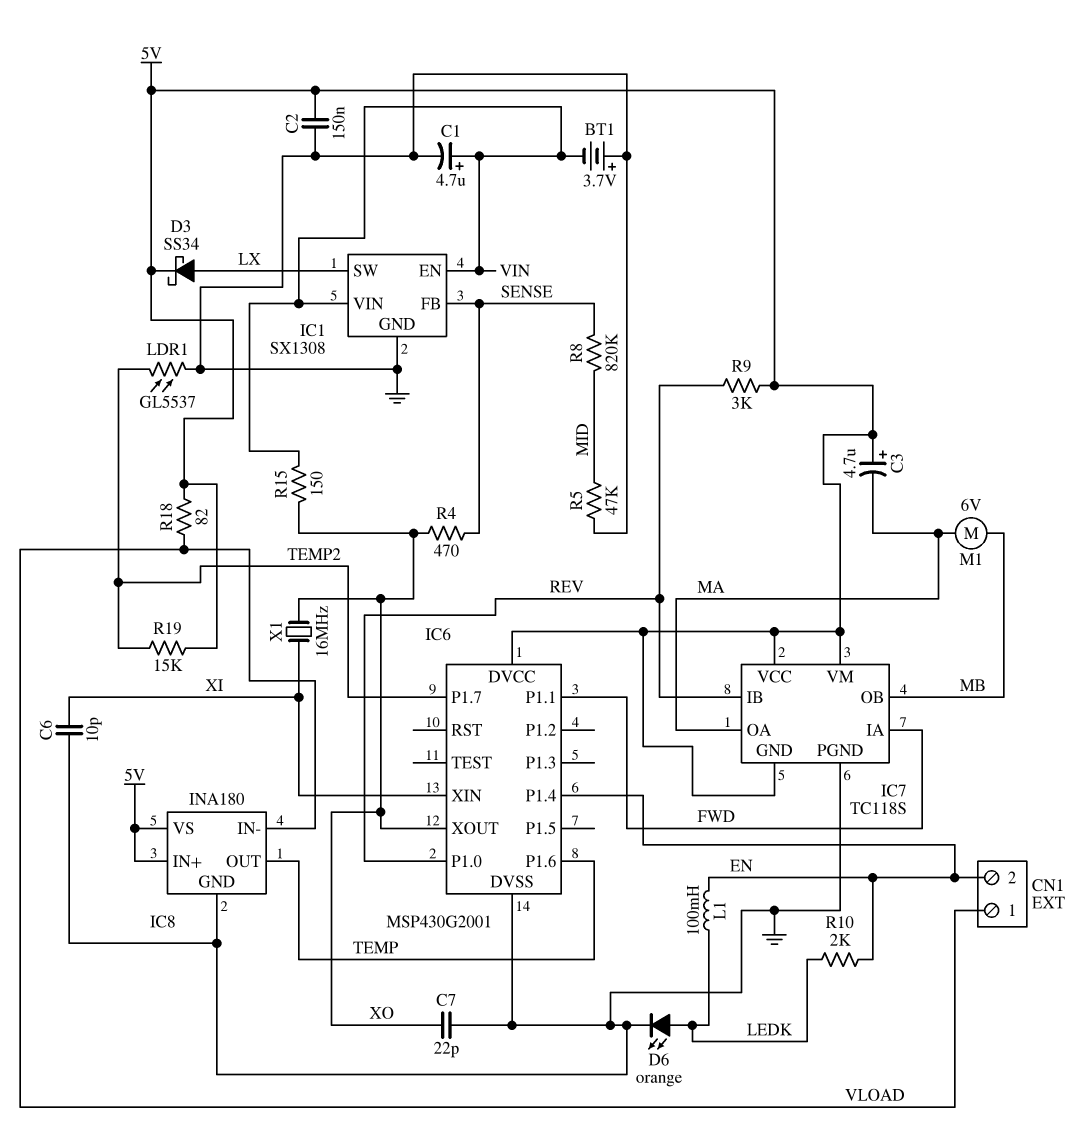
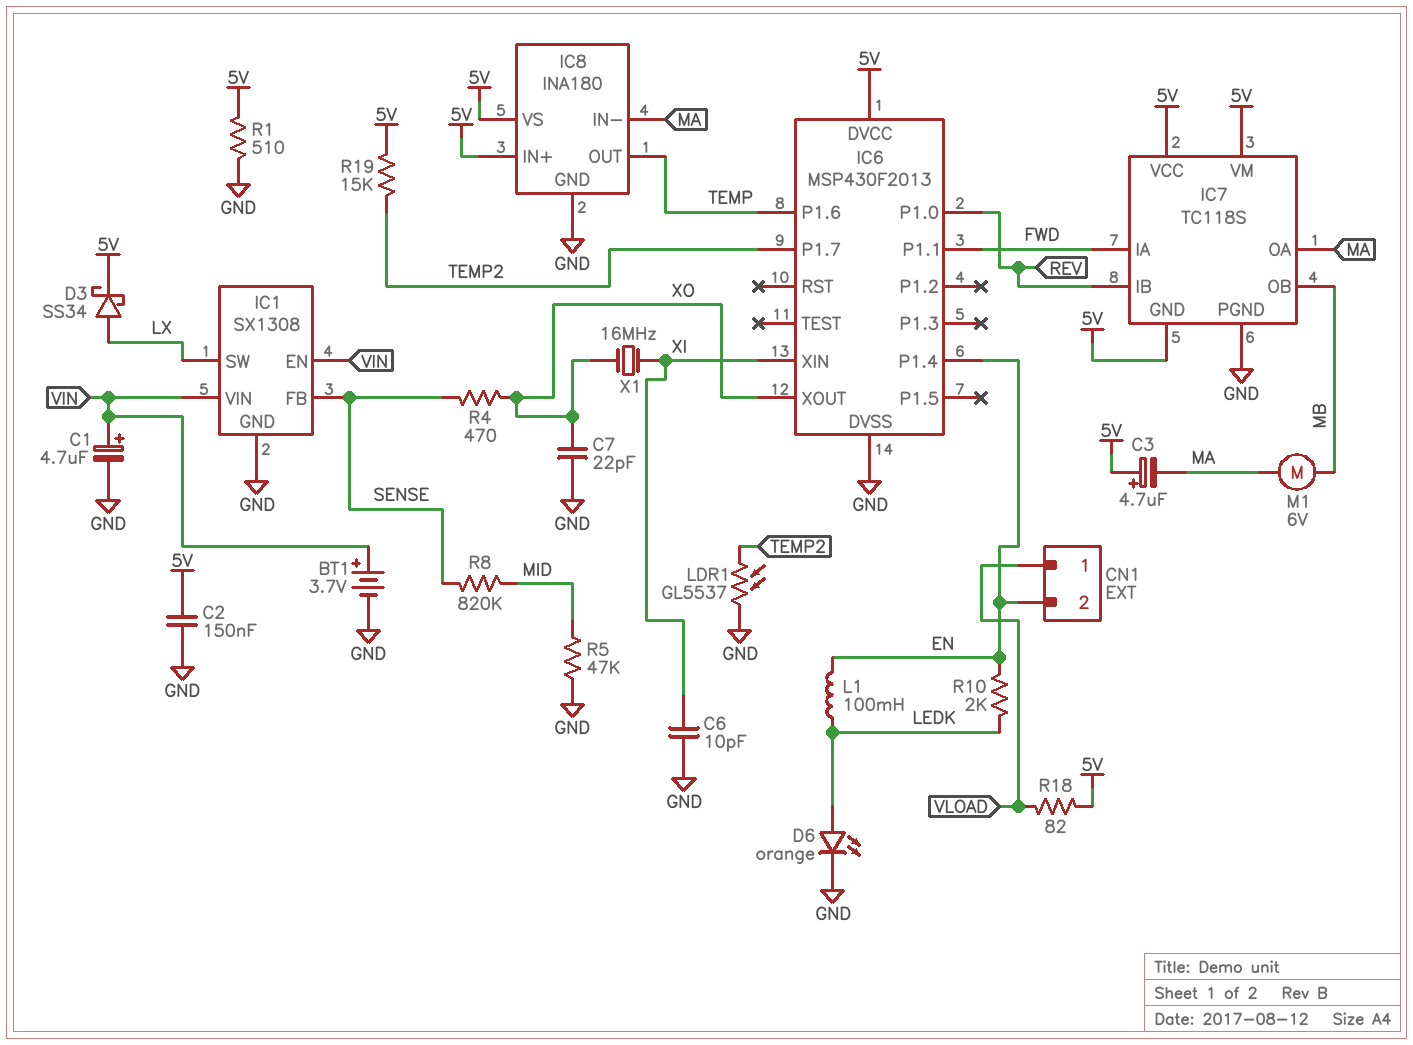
BT1: 3.7V (plus GND, minus VIN) -> 3.7V (plus VIN, minus GND)
IC6: MSP430G2001 -> MSP430F2013
IC8 pin IN-: VLOAD -> MA
R1: none -> 510 (5V, GND)
R9: 3k (5V, REV) -> none
R15: 150 (VIN, XO) -> none

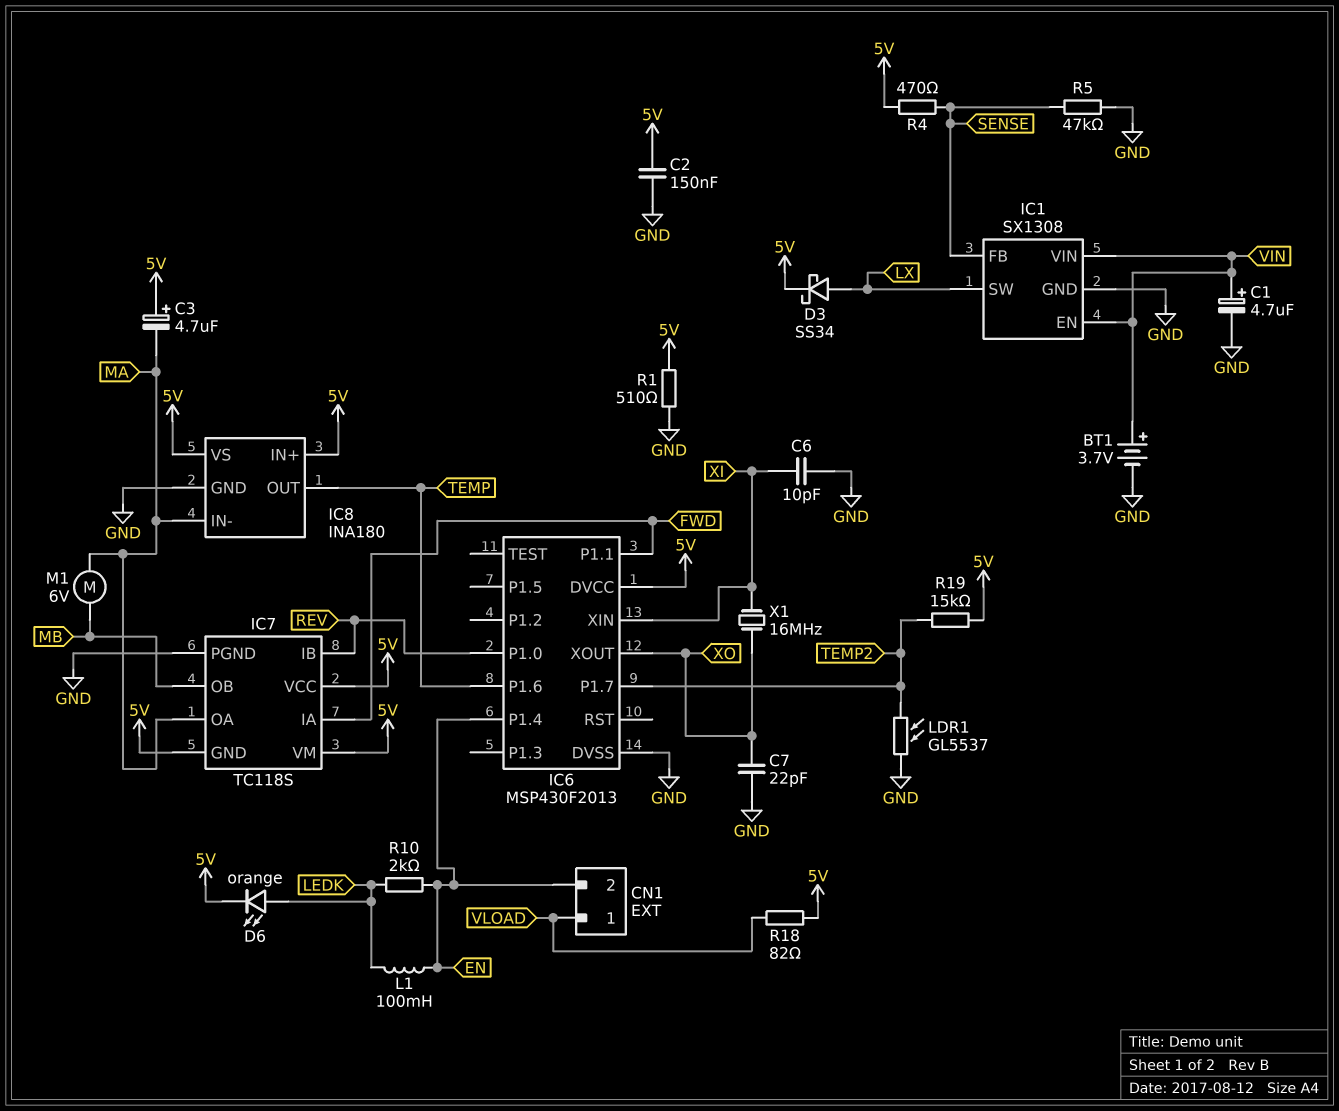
D6: LED orange (A LEDK, K GND) -> LED orange (A LEDK, K 5V)
R4: 470 (SENSE, XO) -> 470 (5V, SENSE)
R5: 47k (GND, MID) -> 47k (GND, SENSE)
R8: 820k (MID, SENSE) -> none

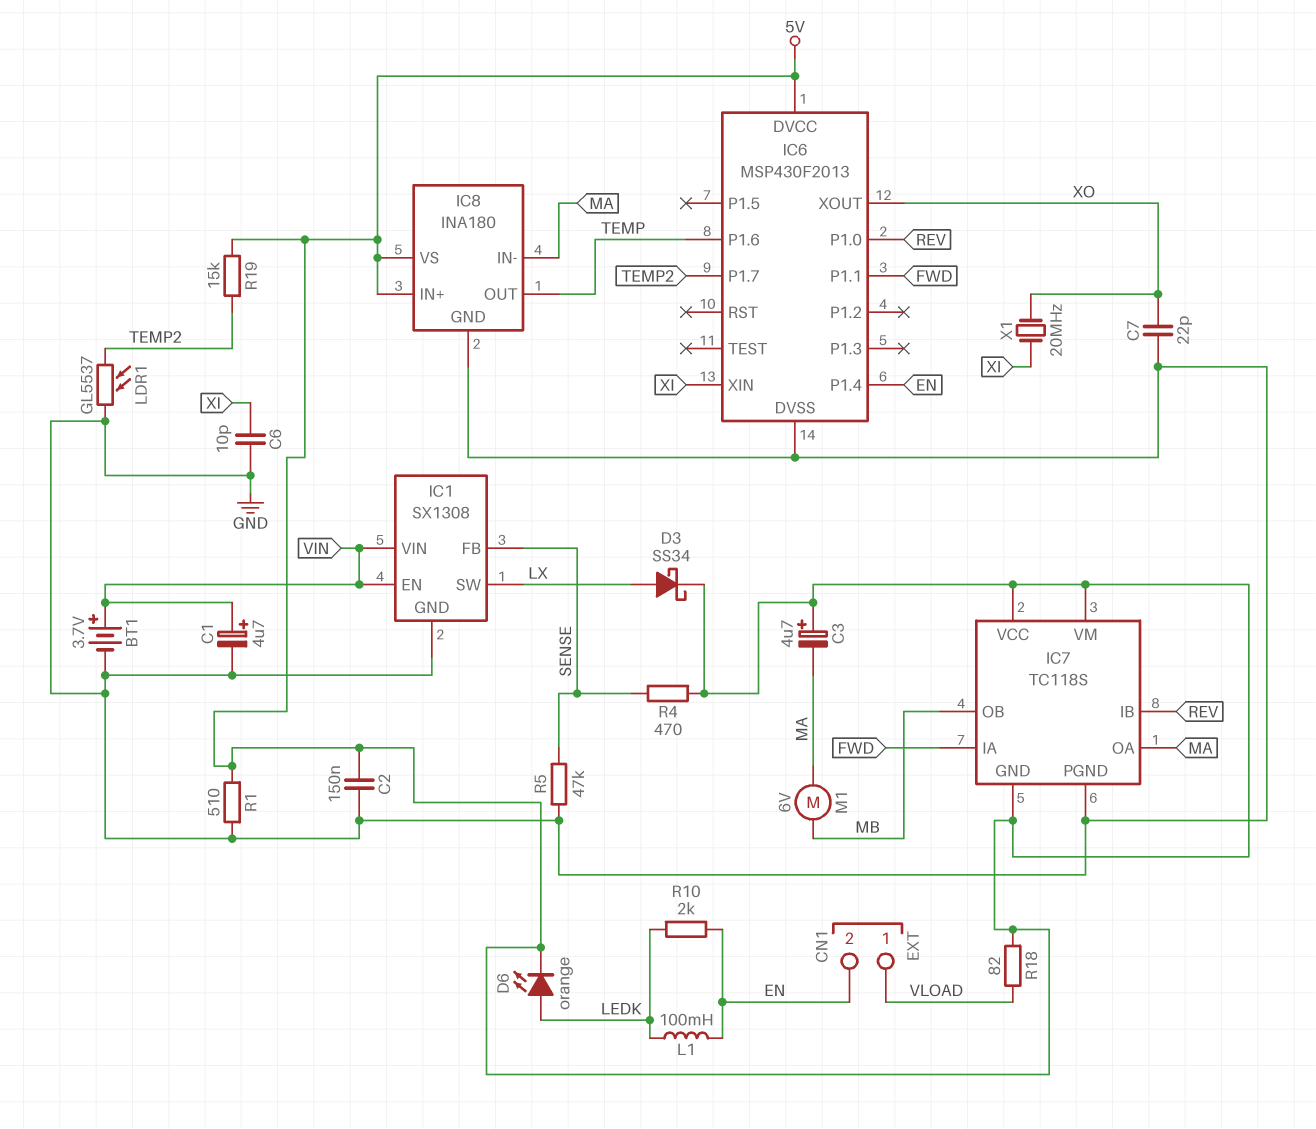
X1: 16MHz (XI, XO) -> 20MHz (XI, XO)

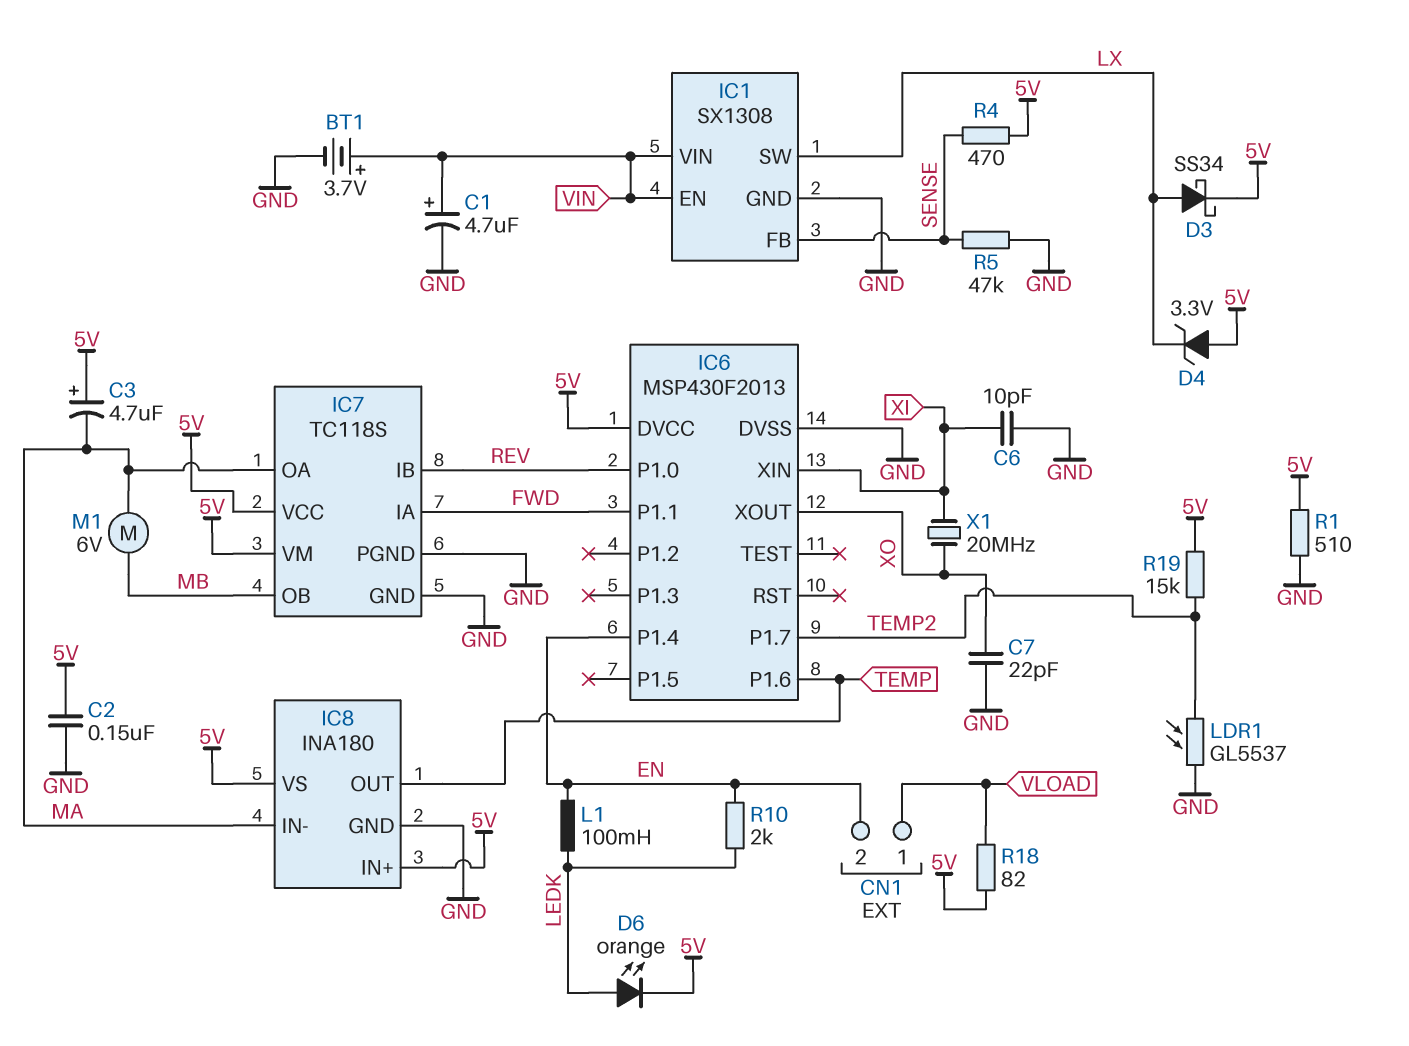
D4: none -> zener 3.3V (A 5V, K LX)
IC7 pin GND: 5V -> GND

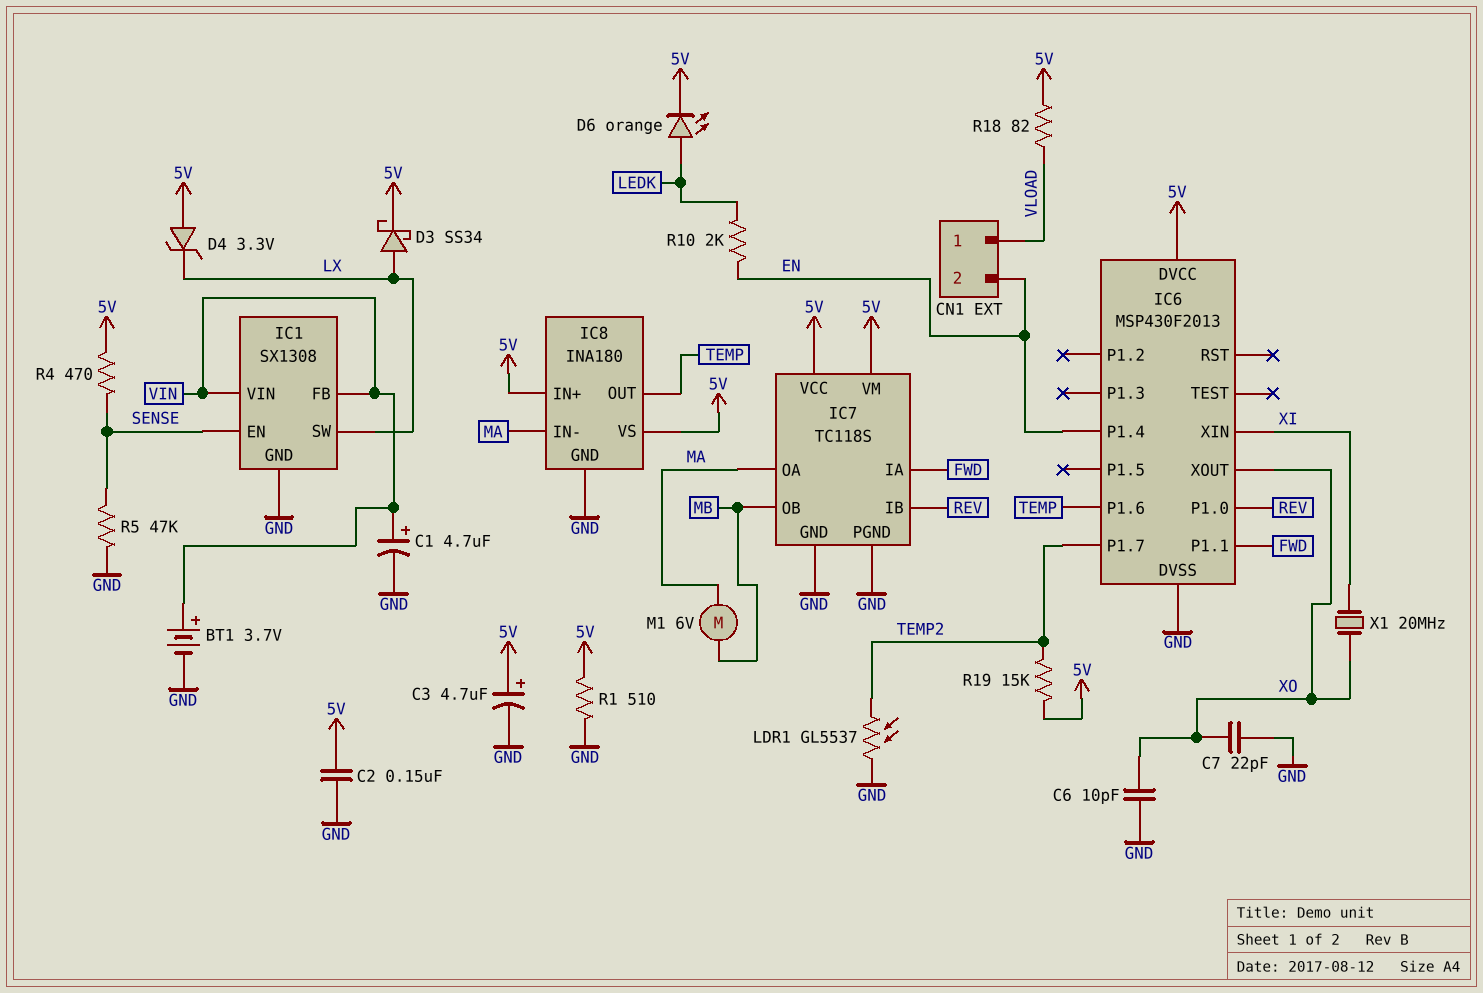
C3: 4.7uF (plus 5V, minus MA) -> 4.7uF (plus 5V, minus GND)
C6: 10pF (GND, XI) -> 10pF (GND, XO)
IC1 pin EN: VIN -> SENSE
IC1 pin FB: SENSE -> VIN
L1: 100mH (EN, LEDK) -> none

